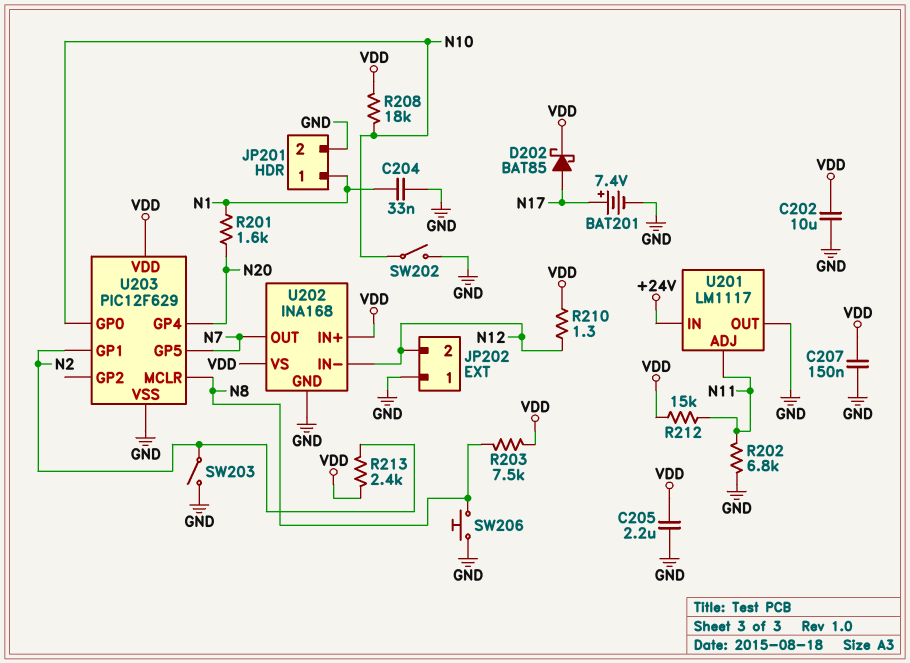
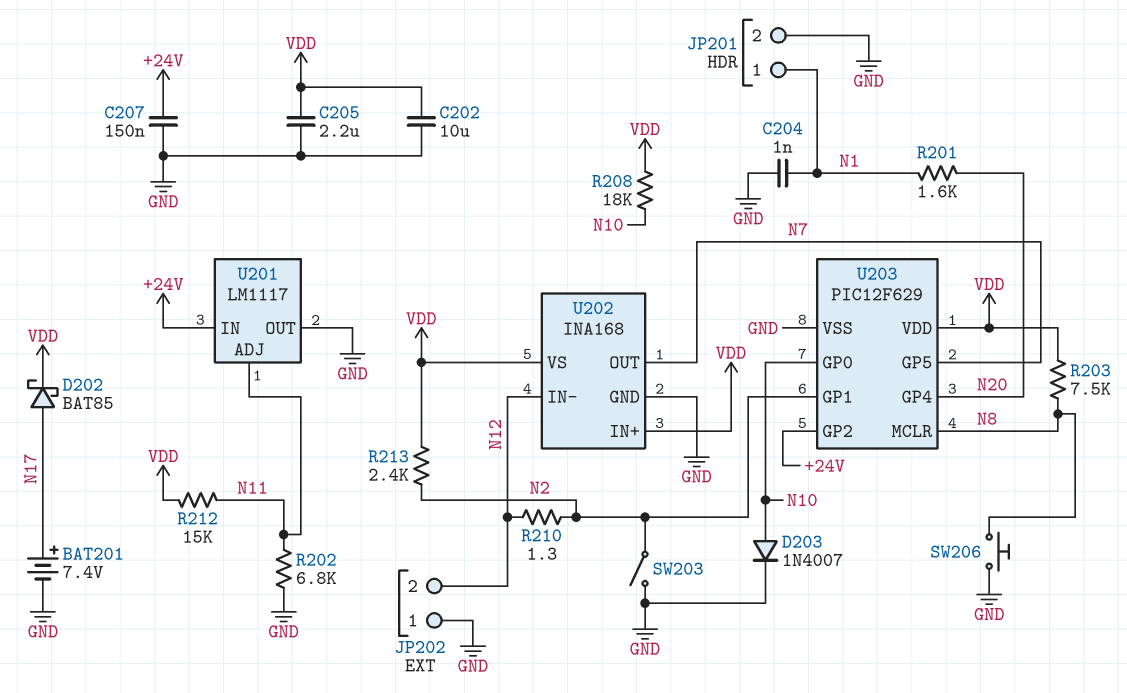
C204: 33nF (GND, N1) -> 1nF (GND, N1)
C207: 150nF (GND, VDD) -> 150nF (+24V, GND)
D203: none -> diode 1N4007 (A N10, K GND)
R210: 1.3 (N12, VDD) -> 1.3 (N2, N12)
SW202: switch (GND, N10) -> none
U203 pin GP2: none -> +24V

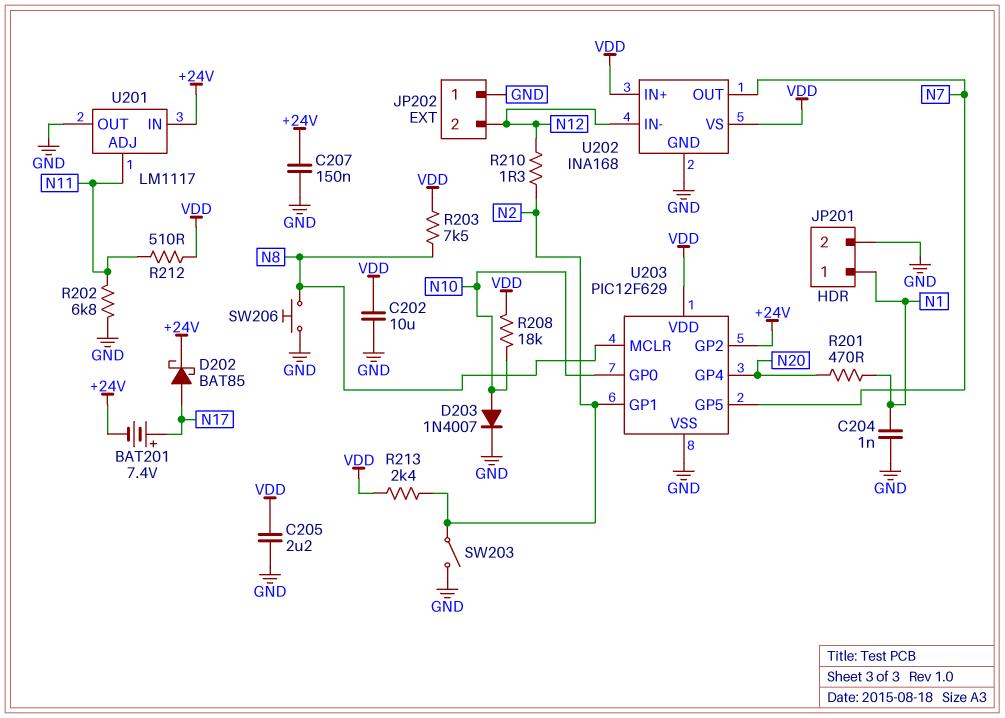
BAT201: 7.4V (plus N17, minus GND) -> 7.4V (plus N17, minus +24V)
D202: schottky BAT85 (A N17, K VDD) -> schottky BAT85 (A N17, K +24V)
R201: 1.6k (N1, N20) -> 470 (N1, N20)
R212: 15k (N11, VDD) -> 510 (N11, VDD)

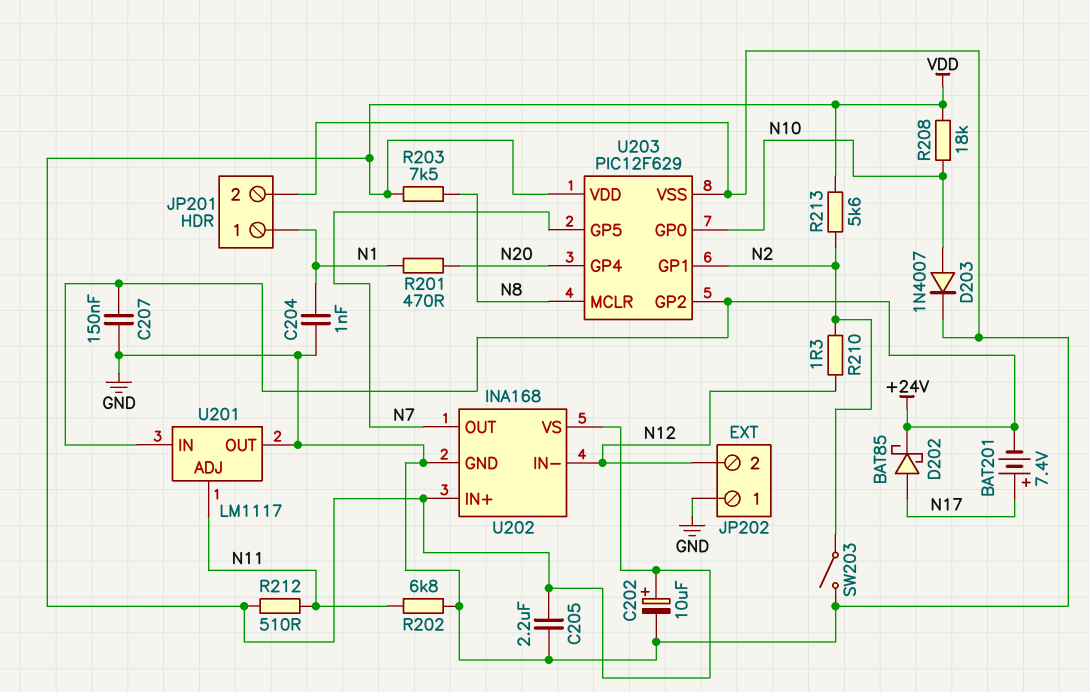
C202: 10uF (GND, VDD) -> 10uF (plus VDD, minus GND)
R213: 2.4k (N2, VDD) -> 5.6k (N2, VDD)
SW206: button (GND, N8) -> none

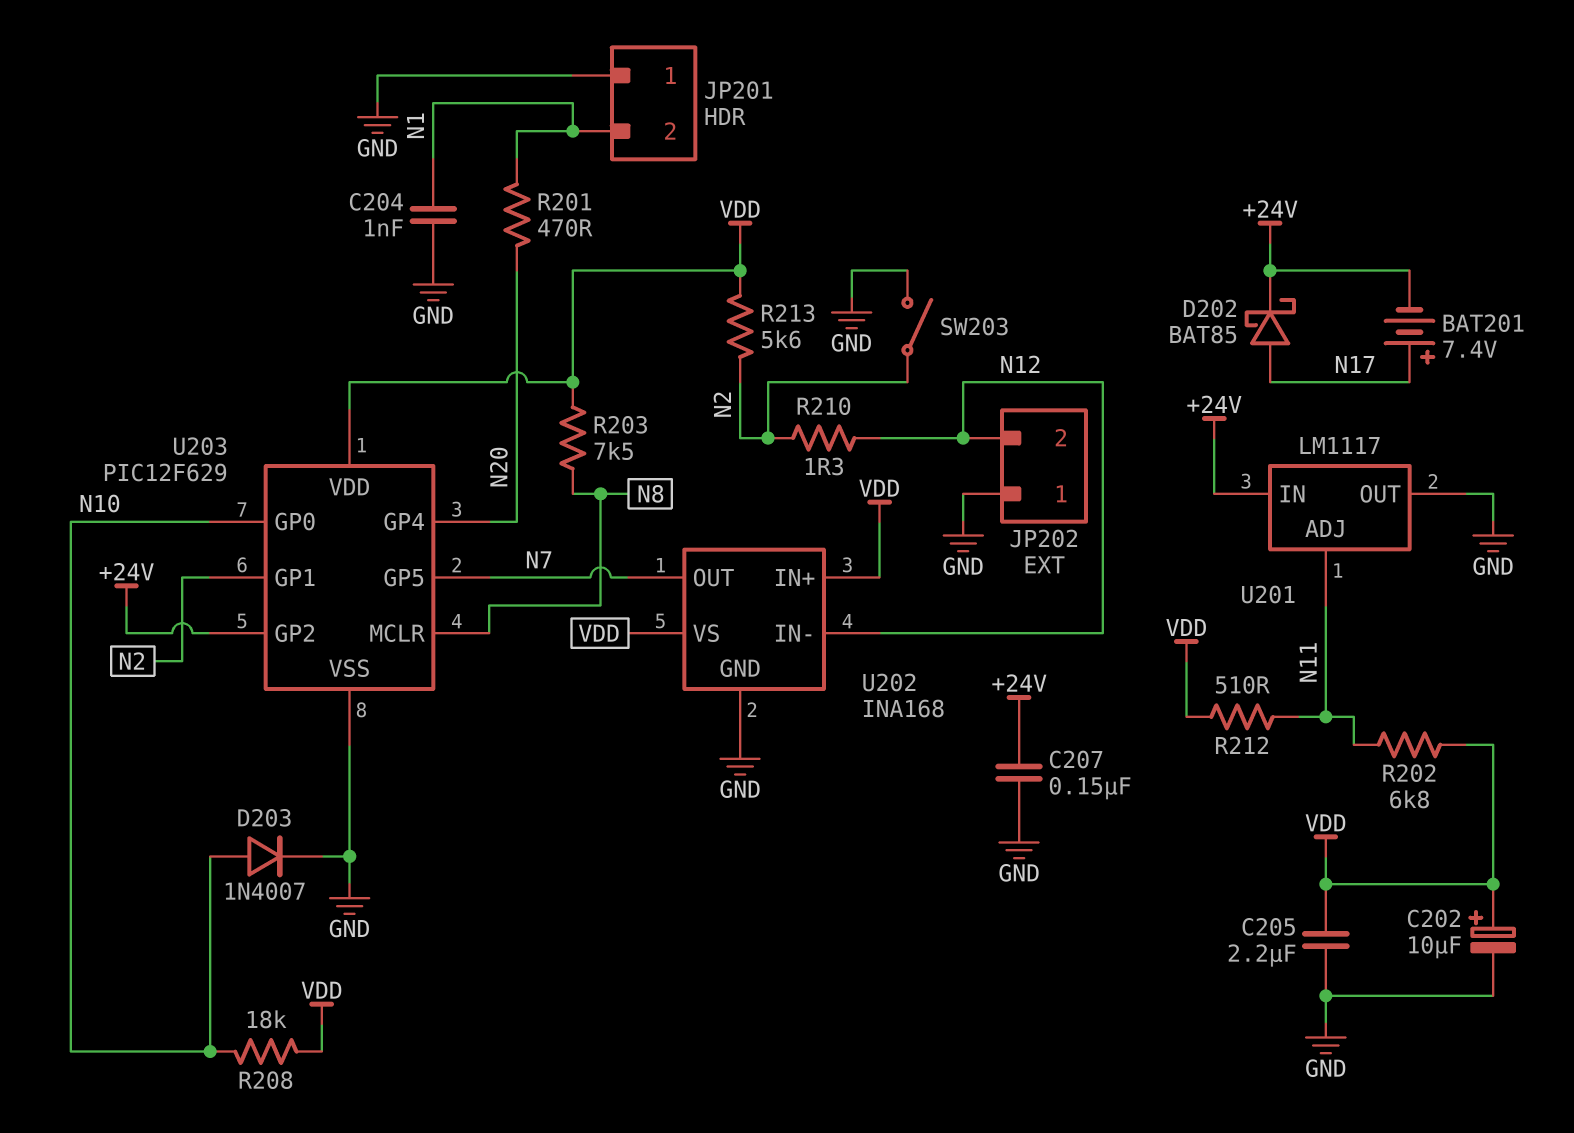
JP201 pin 1: N1 -> GND
JP201 pin 2: GND -> N1
R202: 6.8k (GND, N11) -> 6.8k (N11, VDD)

